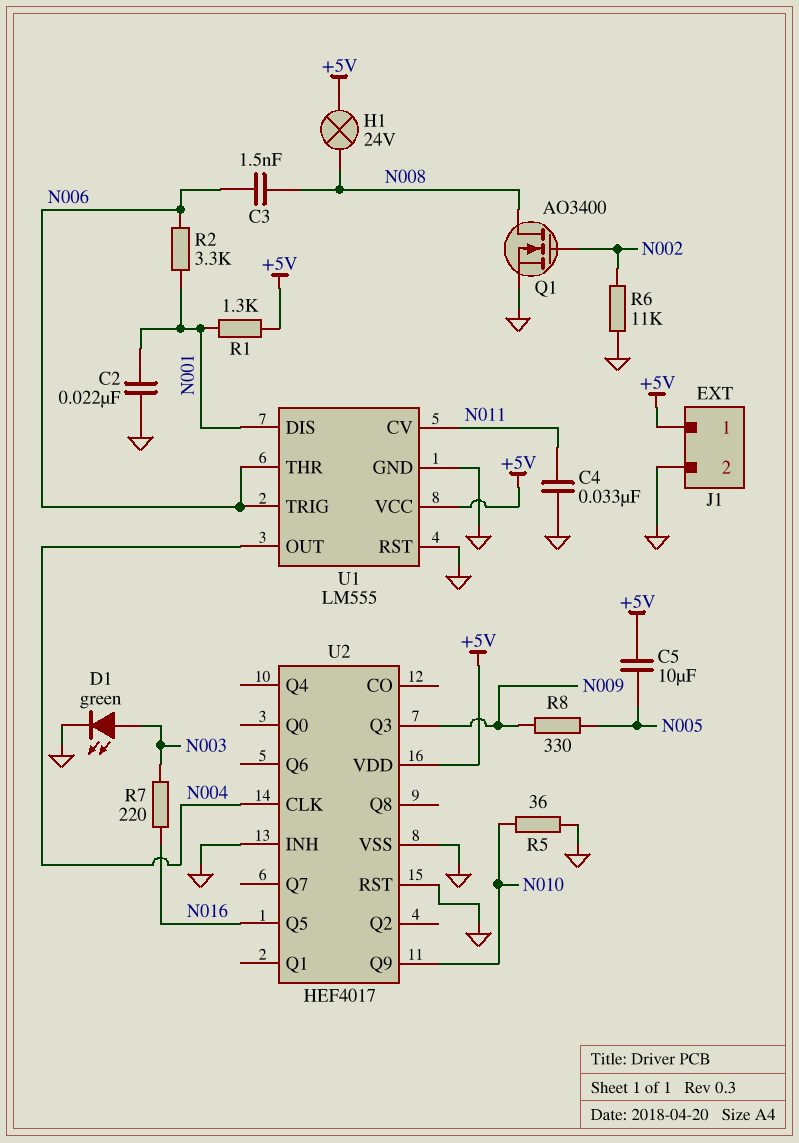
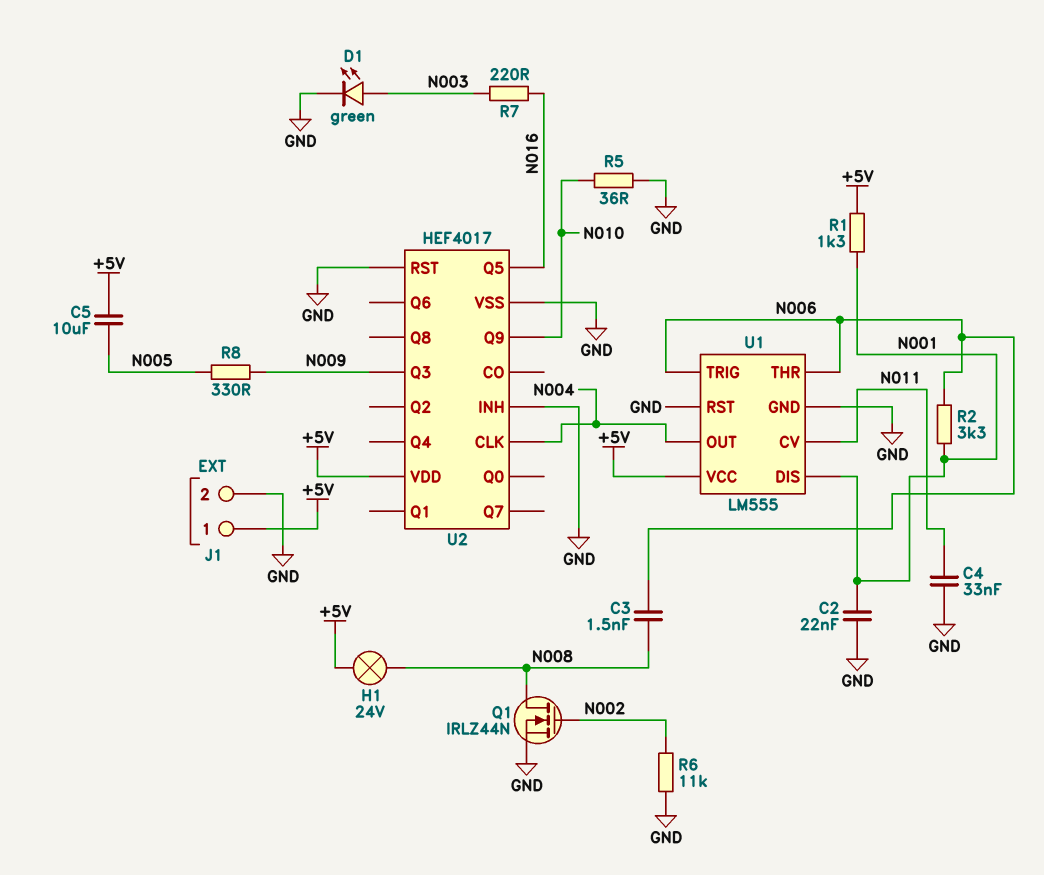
Q1: NMOS AO3400 (G N002, D N008, S GND) -> NMOS IRLZ44N (G N002, D N008, S GND)

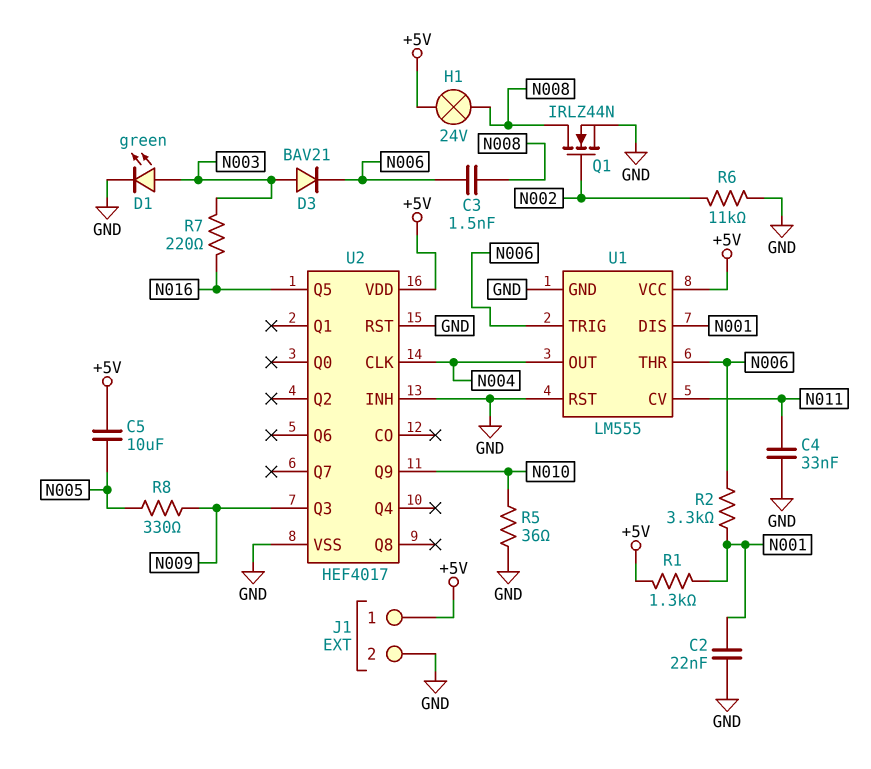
D3: none -> diode BAV21 (A N003, K N006)

